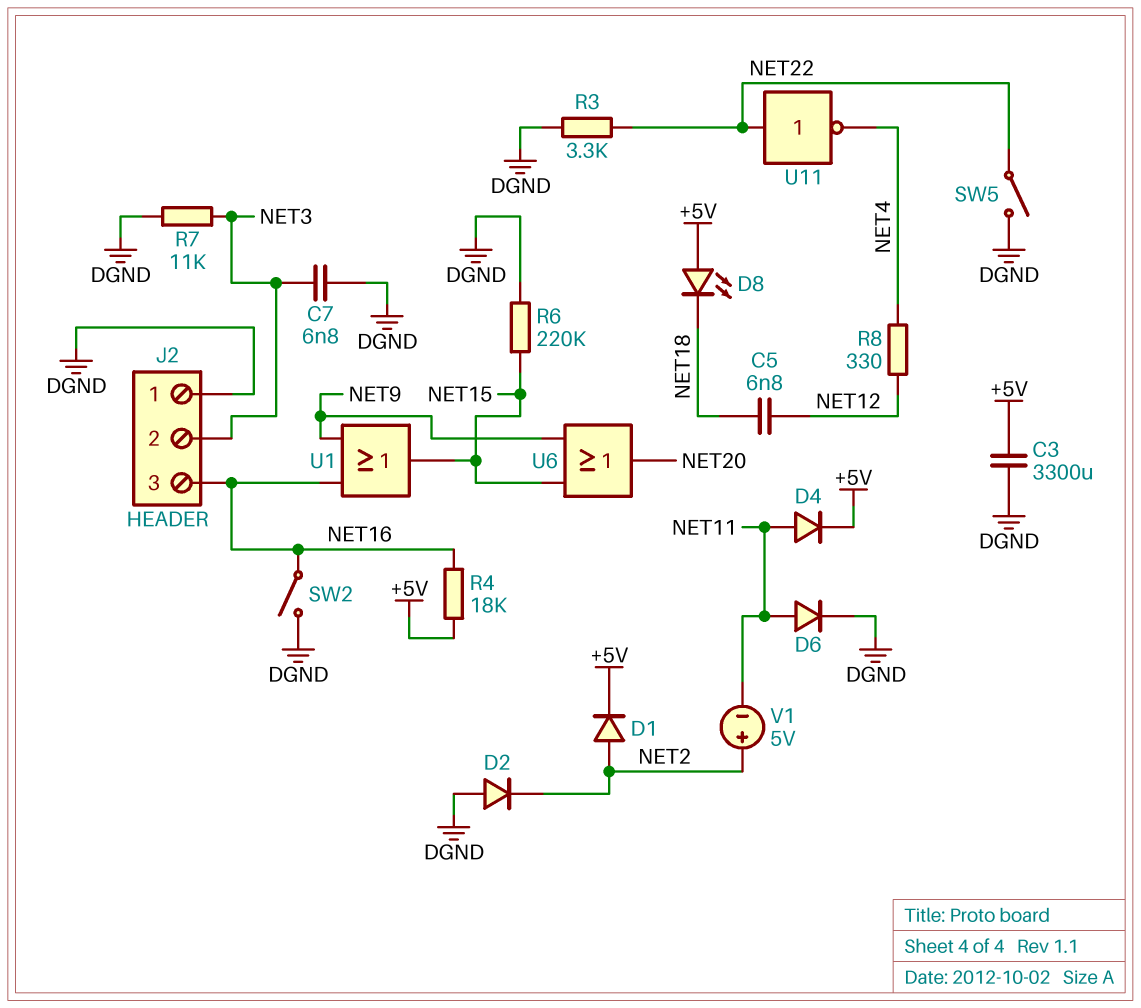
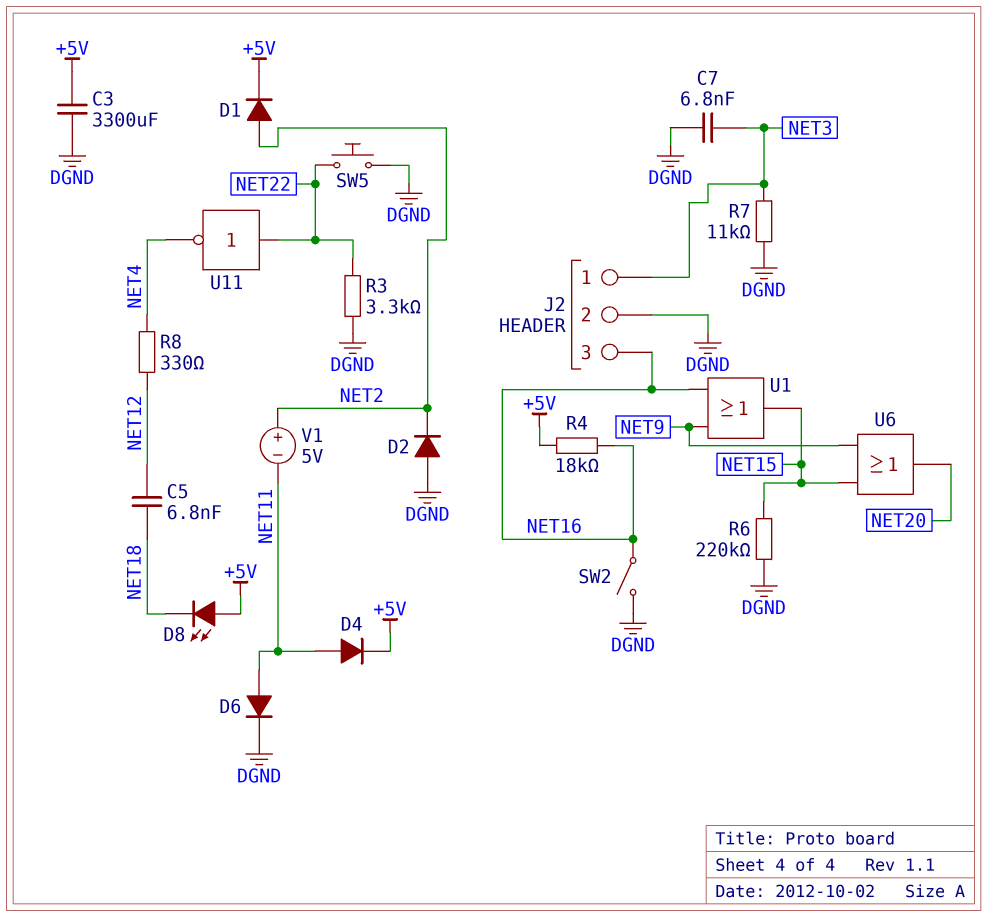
J2 pin 1: DGND -> NET3
J2 pin 2: NET3 -> DGND
SW5: switch (DGND, NET22) -> button (DGND, NET22)

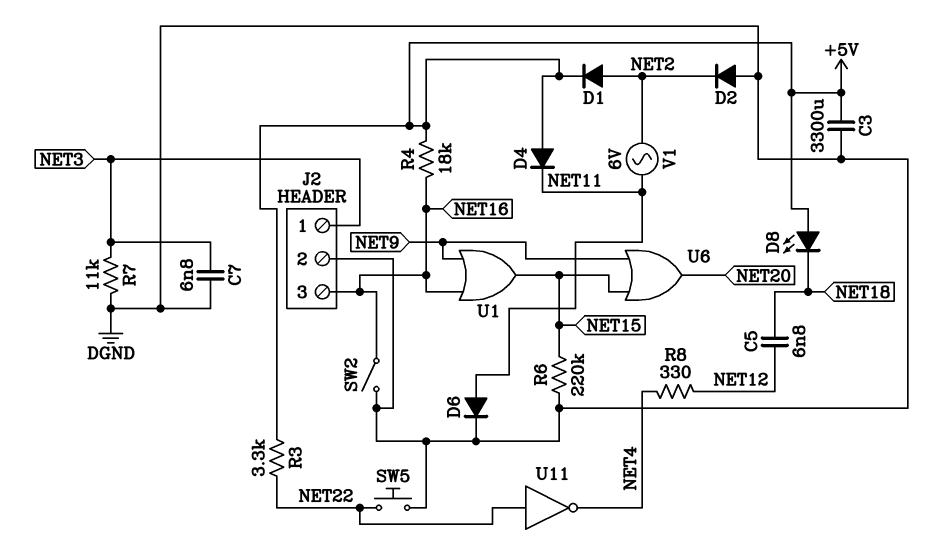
D4: diode (A NET11, K +5V) -> diode (A +5V, K NET11)
R3: 3.3k (DGND, NET22) -> 3.3k (+5V, NET22)
V1: 5V (plus NET2, minus NET11) -> AC 6V (NET2, NET11)

